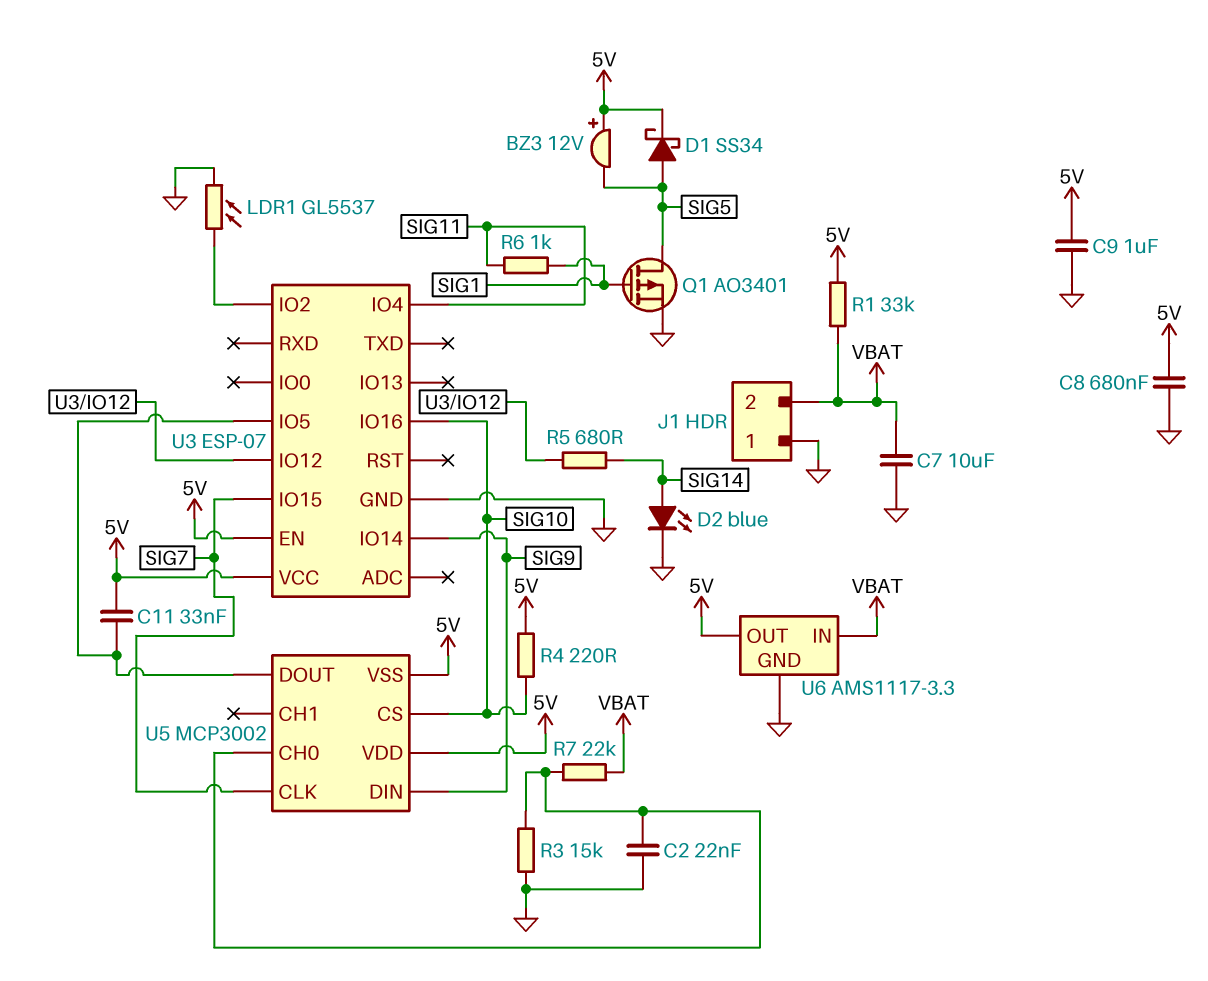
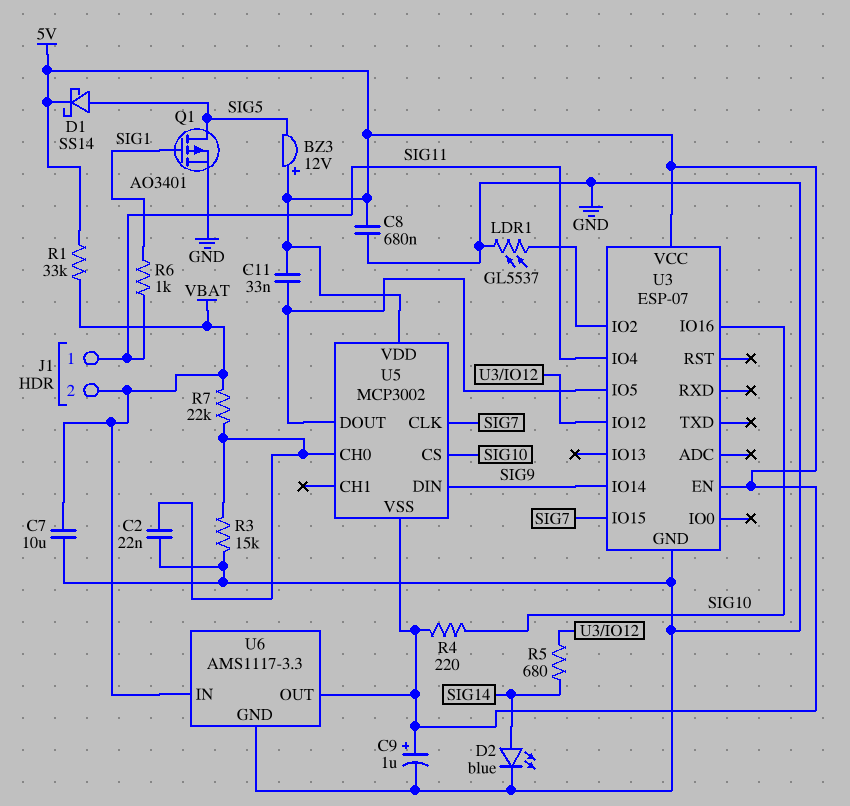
C9: 1uF (5V, GND) -> 1uF (plus 5V, minus GND)
D1: schottky SS34 (A SIG5, K 5V) -> schottky SS14 (A SIG5, K 5V)
J1 pin 1: GND -> SIG11

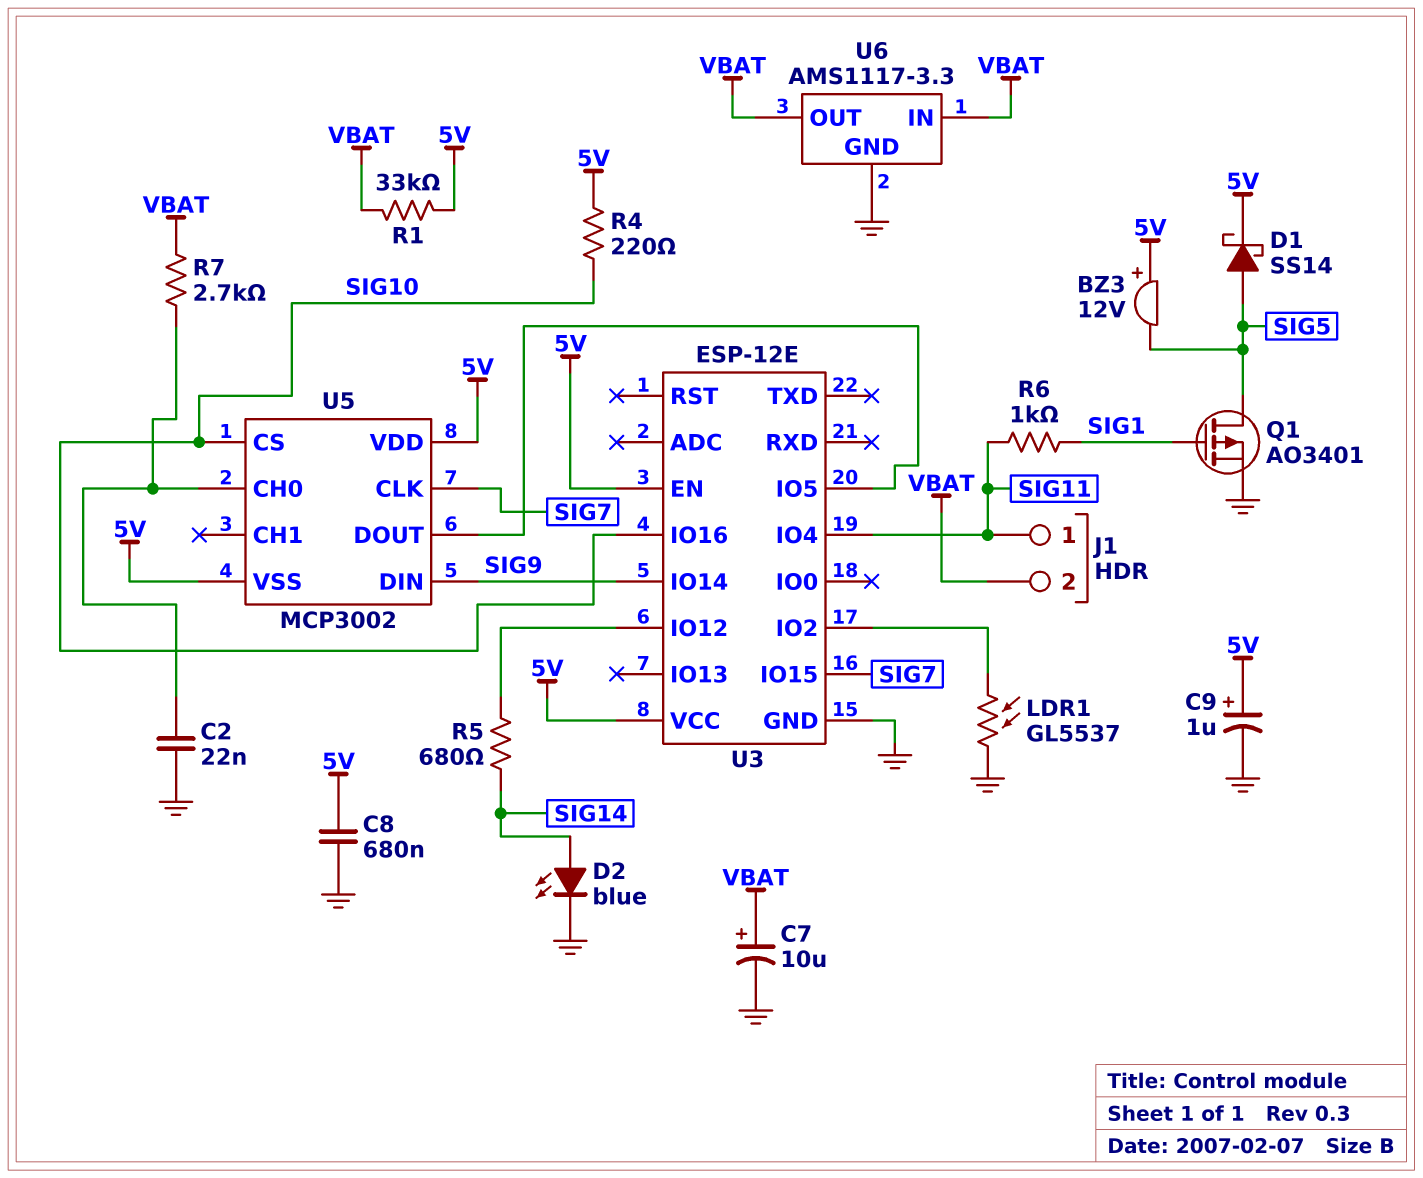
C7: 10uF (GND, VBAT) -> 10uF (plus VBAT, minus GND)
C11: 33nF (5V, U3/IO5) -> none
R3: 15k (GND, U5/CH0) -> none
R7: 22k (U5/CH0, VBAT) -> 2.7k (U5/CH0, VBAT)
U3: ESP-07 -> ESP-12E
U6 pin OUT: 5V -> VBAT

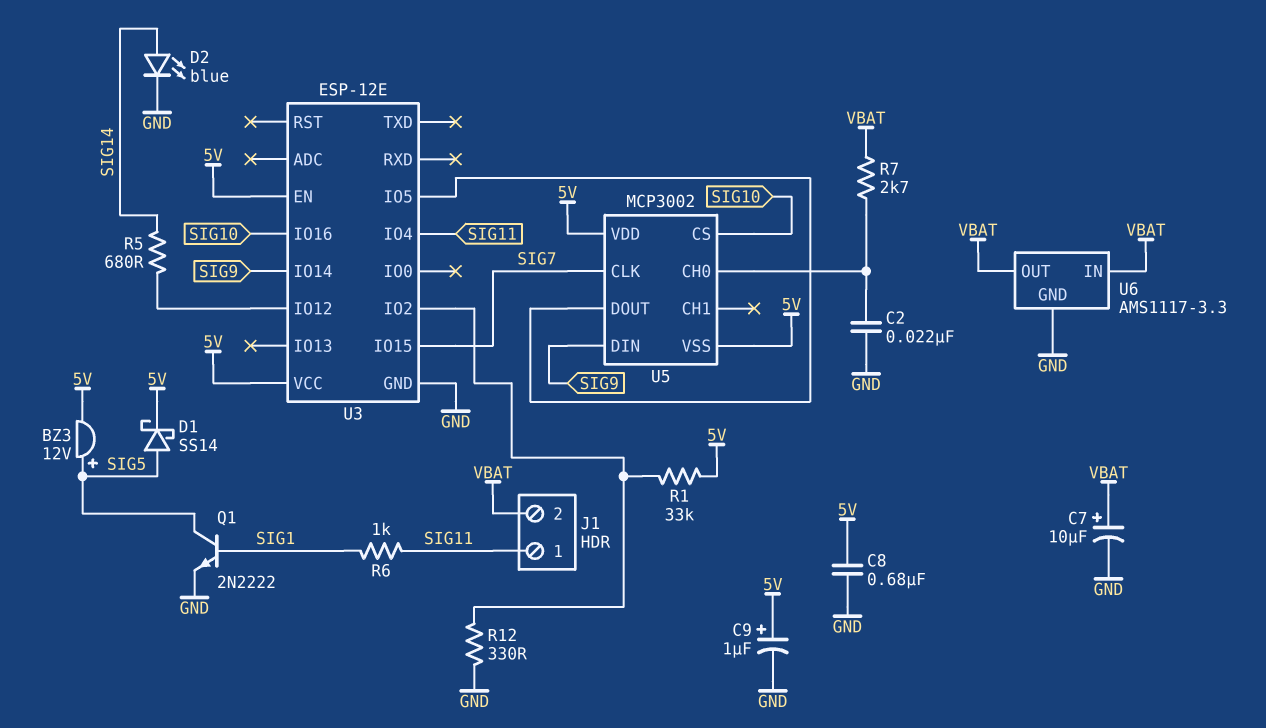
BZ3: buzzer 12V (plus 5V, minus SIG5) -> buzzer 12V (plus SIG5, minus 5V)
LDR1: GL5537 (GND, U3/IO2) -> none
Q1: PMOS AO3401 (G SIG1, D SIG5, S GND) -> NPN 2N2222 (B SIG1, C SIG5, E GND)
R1: 33k (5V, VBAT) -> 33k (5V, U3/IO2)
R4: 220 (5V, SIG10) -> none
R12: none -> 330 (GND, U3/IO2)

